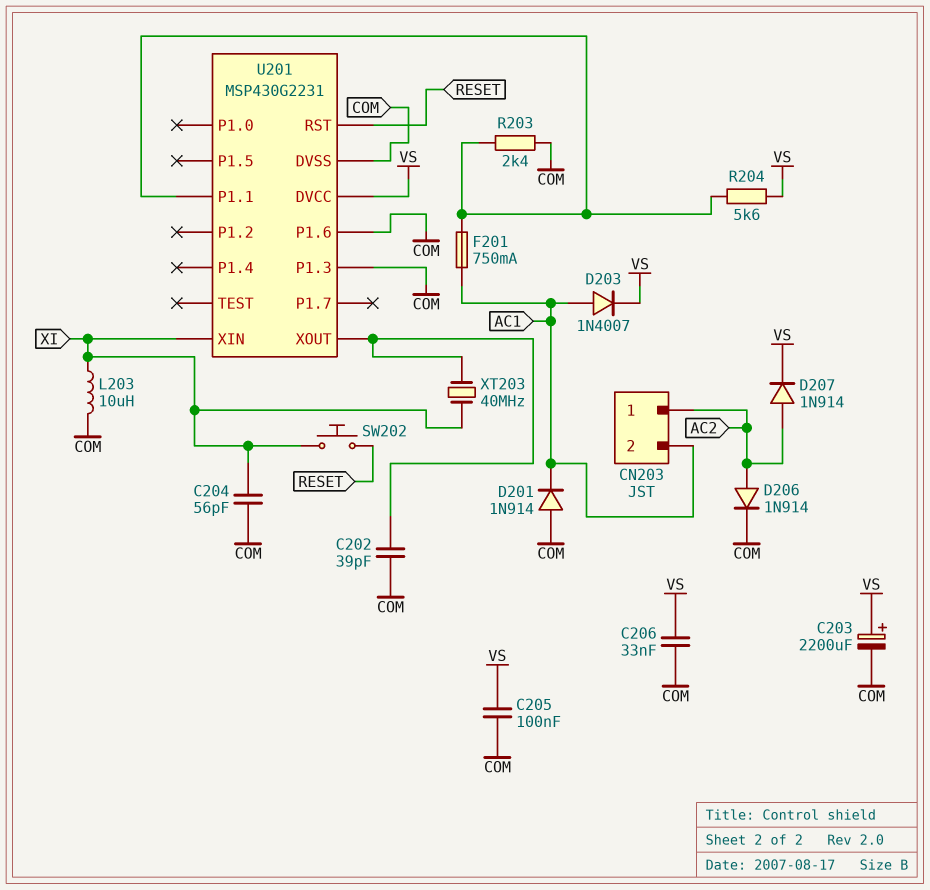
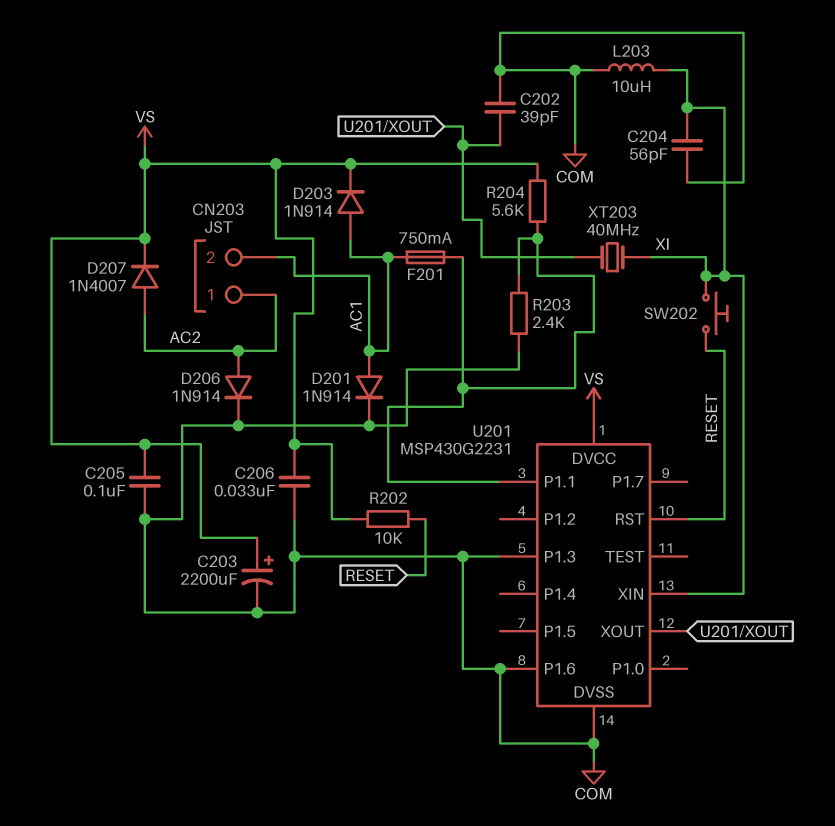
D201: diode 1N914 (A COM, K AC1) -> diode 1N914 (A AC1, K COM)
D203: diode 1N4007 (A AC1, K VS) -> diode 1N914 (A AC1, K VS)
D207: diode 1N914 (A AC2, K VS) -> diode 1N4007 (A AC2, K VS)
R202: none -> 10k (RESET, VS)

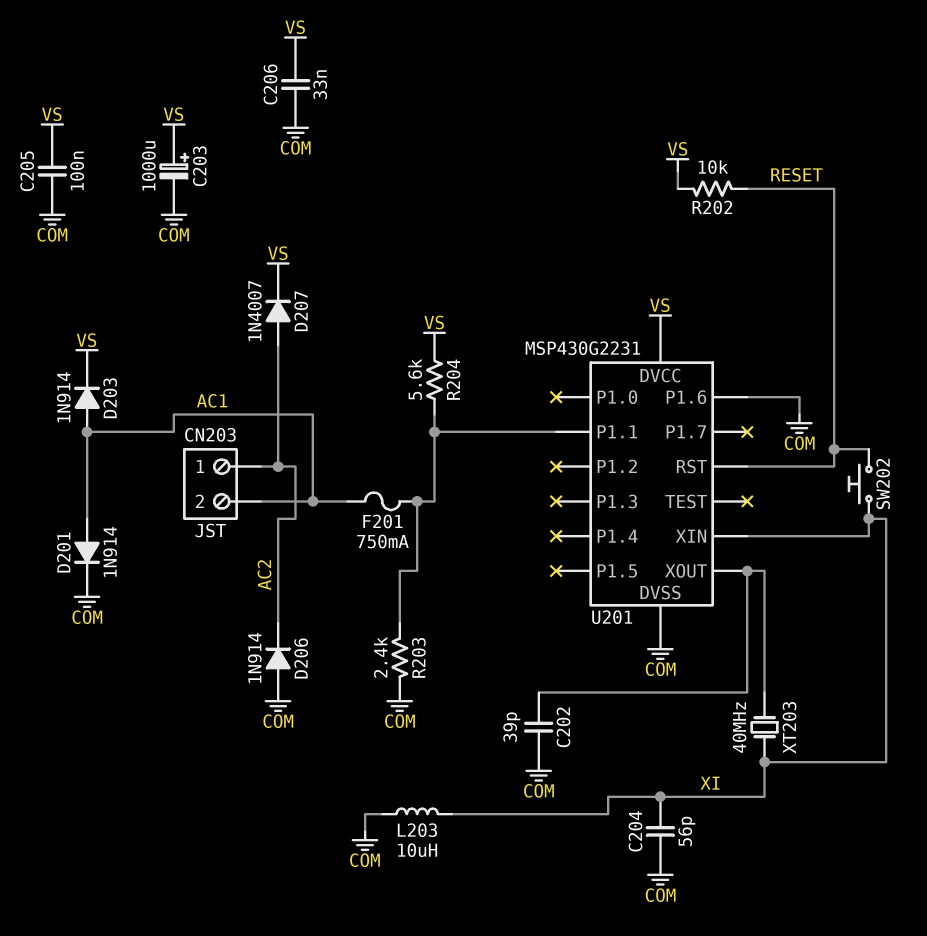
C203: 2200uF (plus VS, minus COM) -> 1000uF (plus VS, minus COM)
D206: diode 1N914 (A AC2, K COM) -> diode 1N914 (A COM, K AC2)
U201 pin P1.3: COM -> none

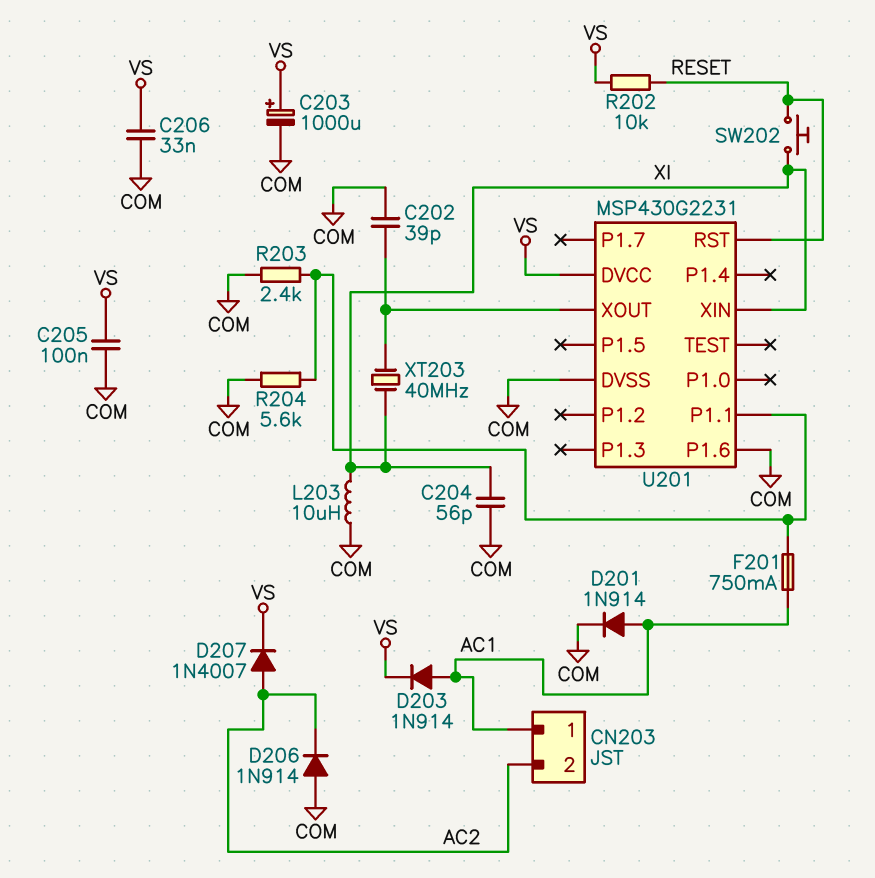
CN203 pin 1: AC2 -> AC1
CN203 pin 2: AC1 -> AC2
R204: 5.6k (U201/P1.1, VS) -> 5.6k (COM, U201/P1.1)

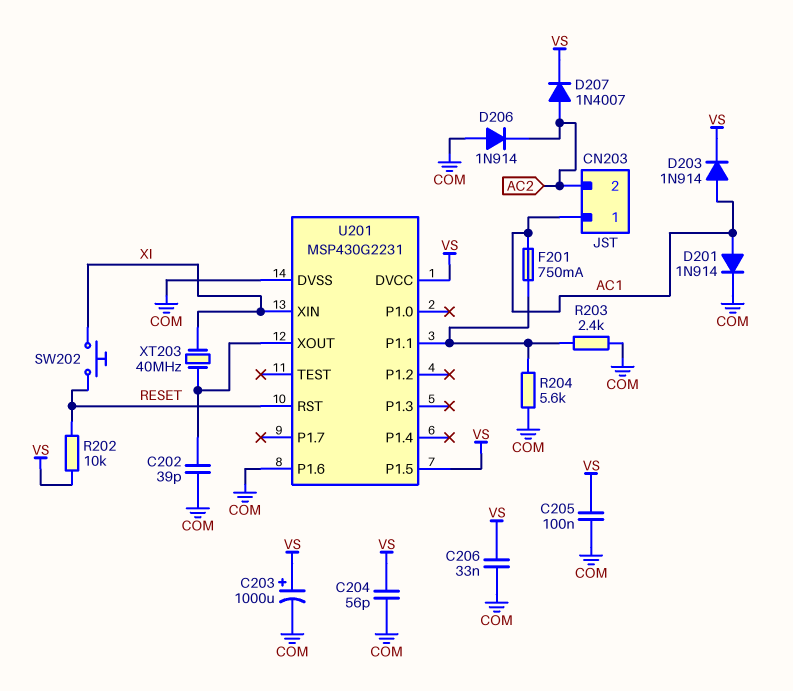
C204: 56pF (COM, XI) -> 56pF (COM, VS)
L203: 10uH (COM, XI) -> none
U201 pin P1.5: none -> VS

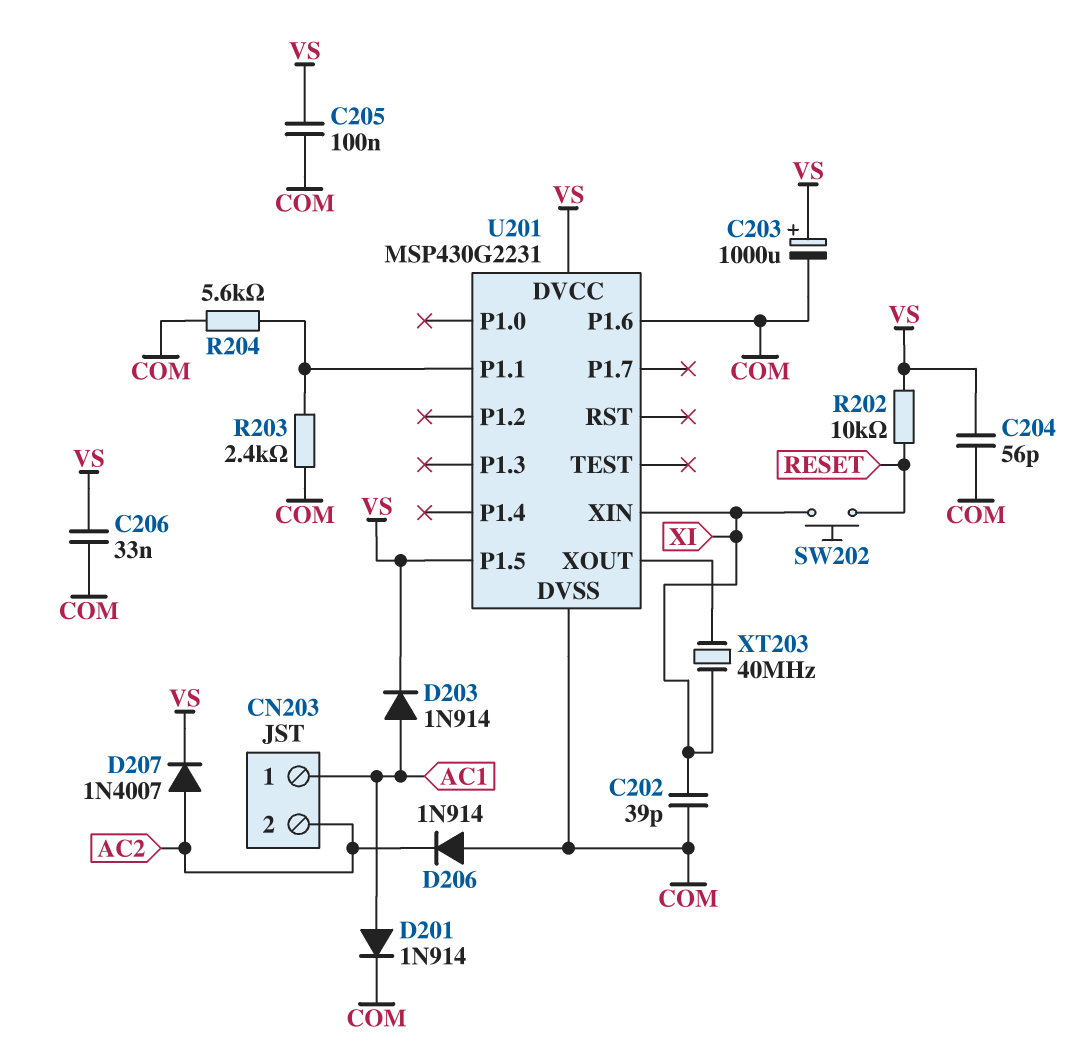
C202: 39pF (COM, U201/XOUT) -> 39pF (COM, XI)
F201: 750mA (AC1, U201/P1.1) -> none
U201 pin RST: RESET -> none

